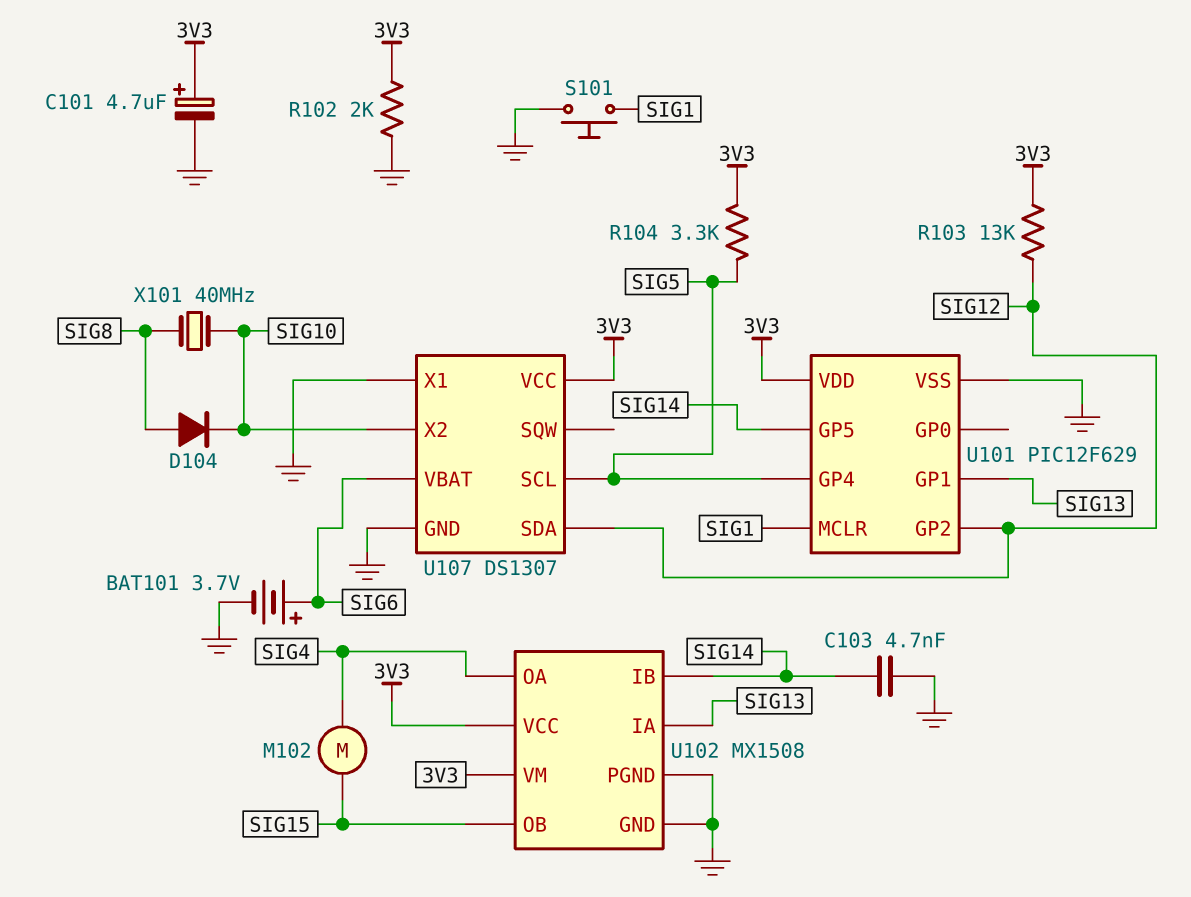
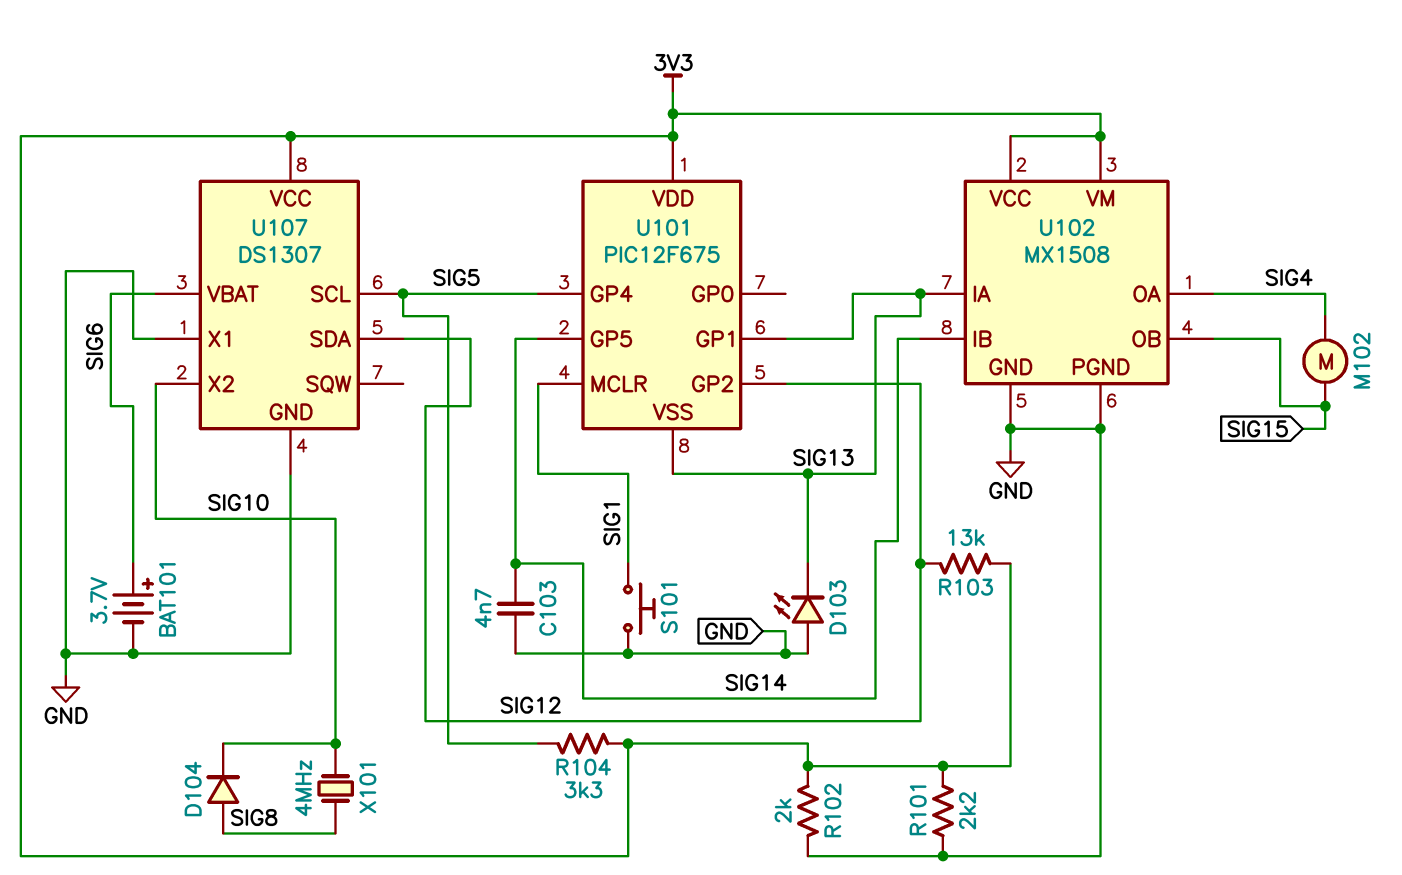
C101: 4.7uF (plus 3V3, minus GND) -> none
D103: none -> LED (A GND, K SIG13)
R101: none -> 2.2k (3V3, GND)
U101: PIC12F629 -> PIC12F675
U101 pin VSS: GND -> SIG13
X101: 40MHz (SIG8, SIG10) -> 4MHz (SIG8, SIG10)

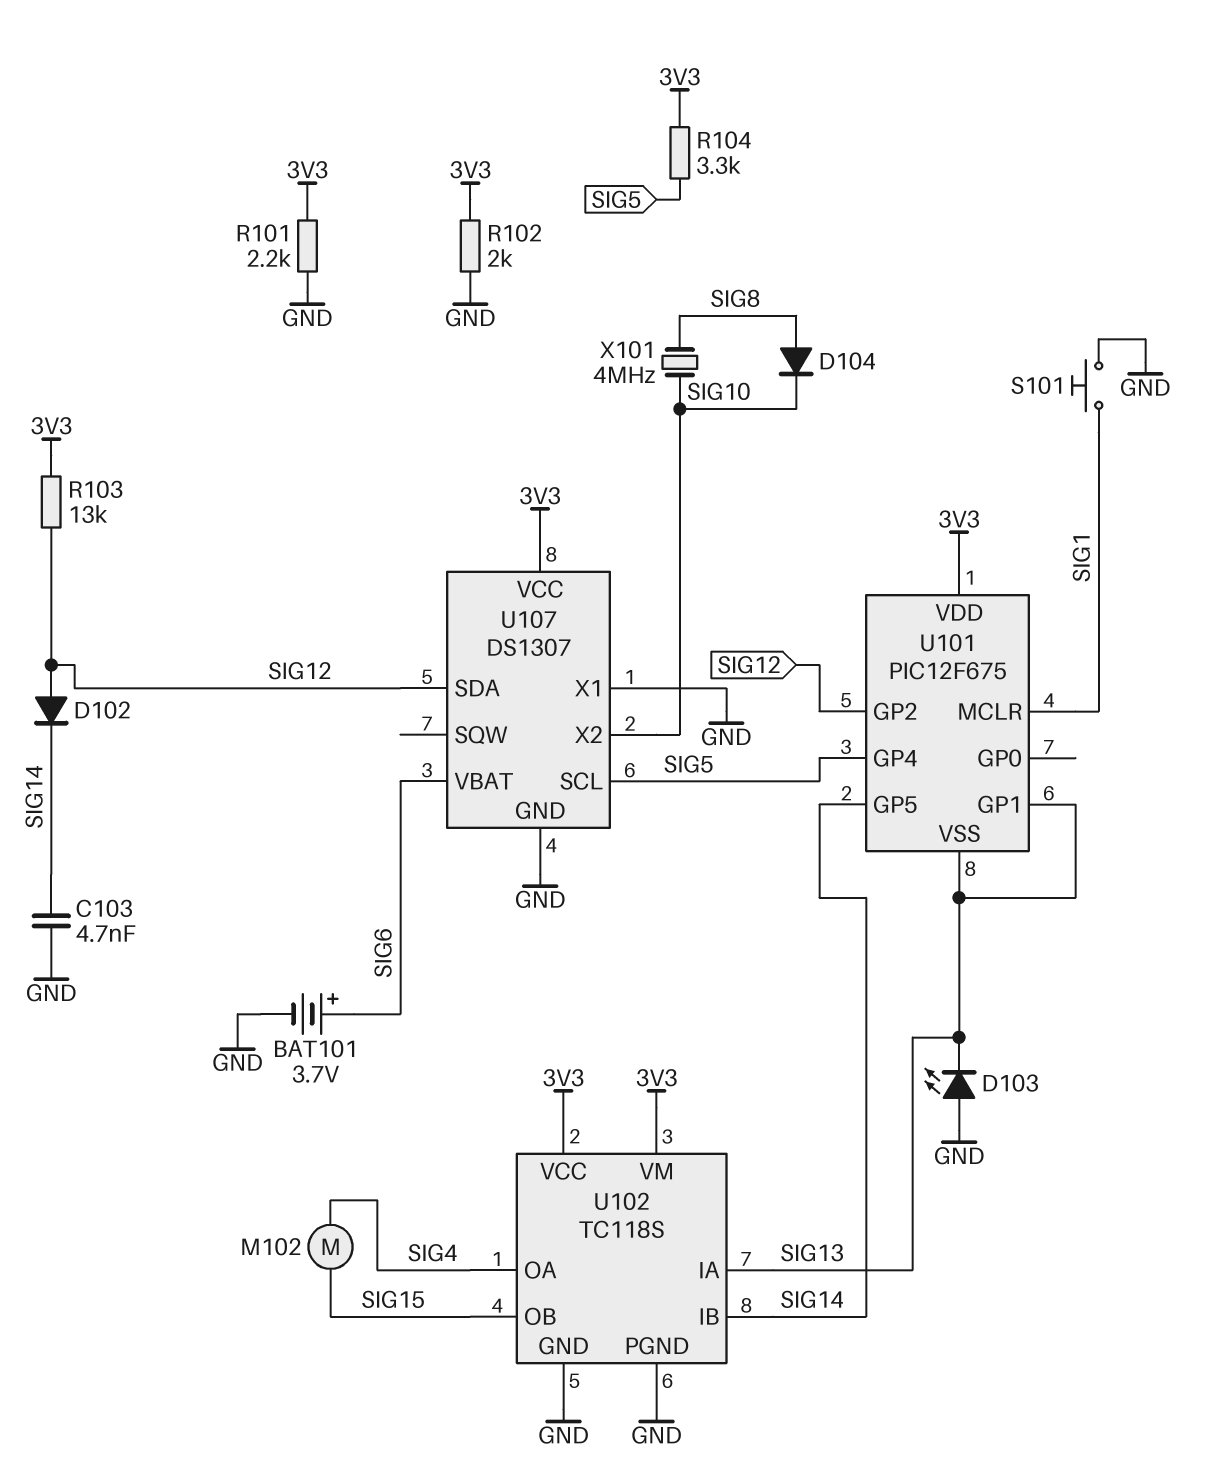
D102: none -> diode (A SIG12, K SIG14)
U102: MX1508 -> TC118S

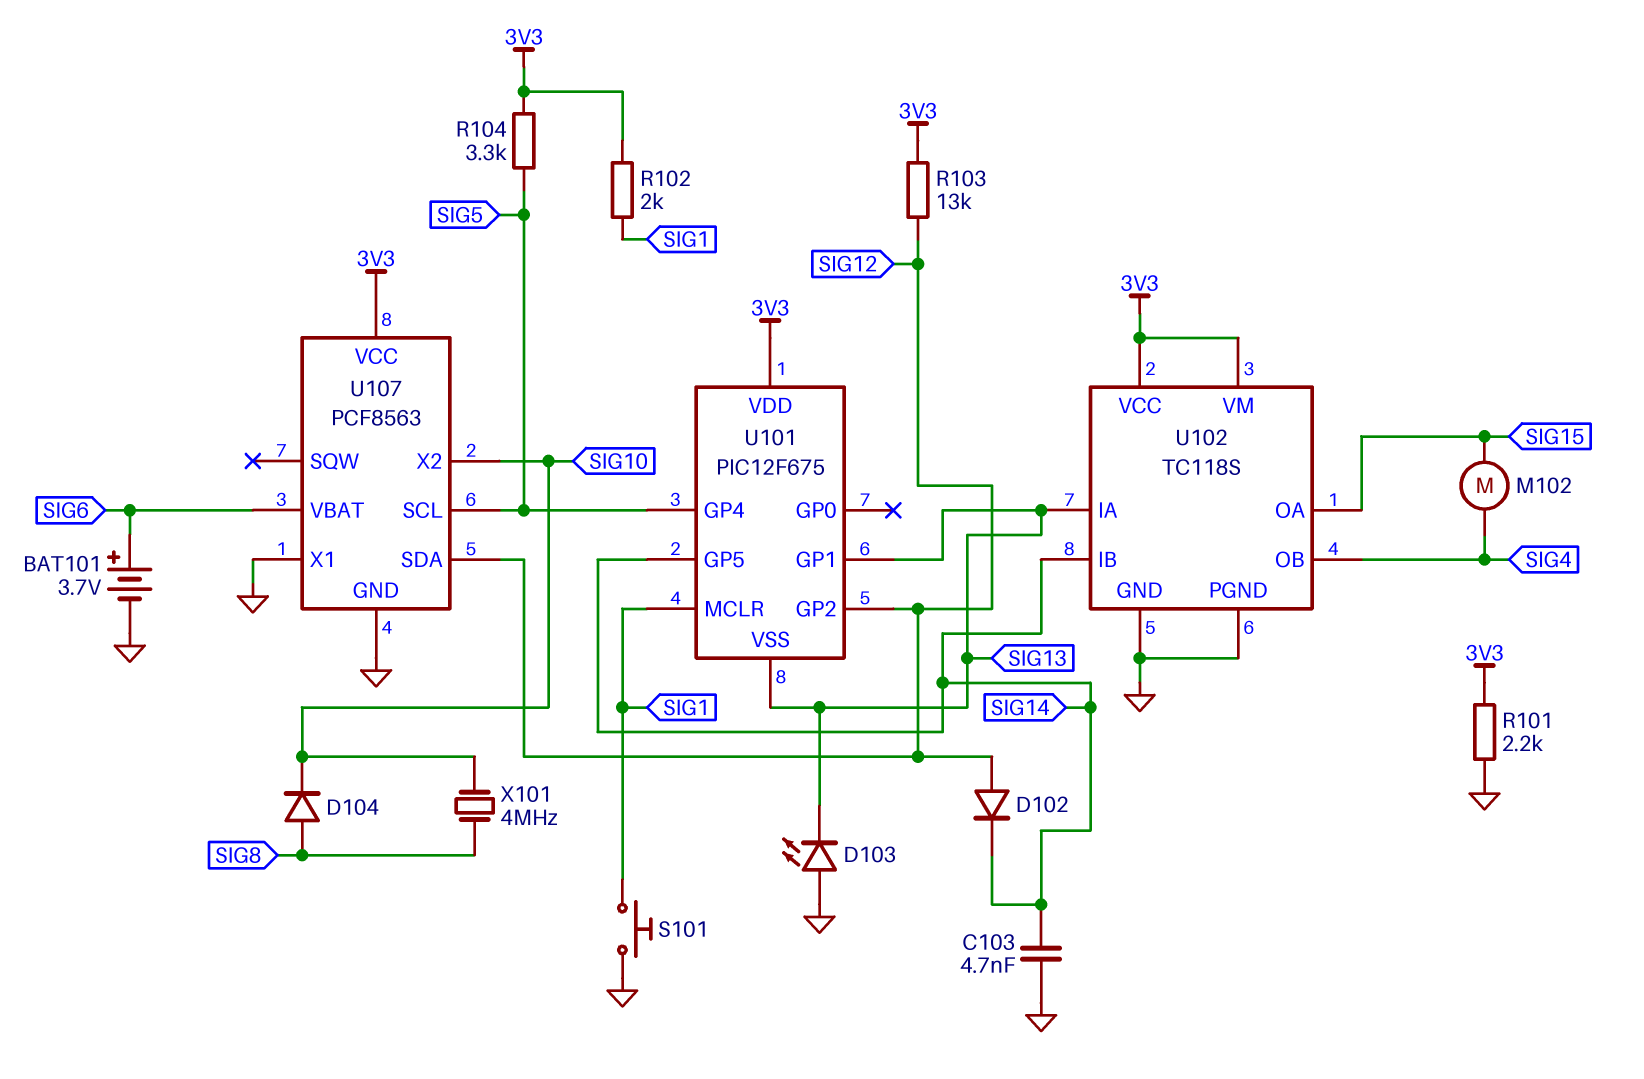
R102: 2k (3V3, GND) -> 2k (3V3, SIG1)
U102 pin OA: SIG4 -> SIG15
U102 pin OB: SIG15 -> SIG4
U107: DS1307 -> PCF8563

